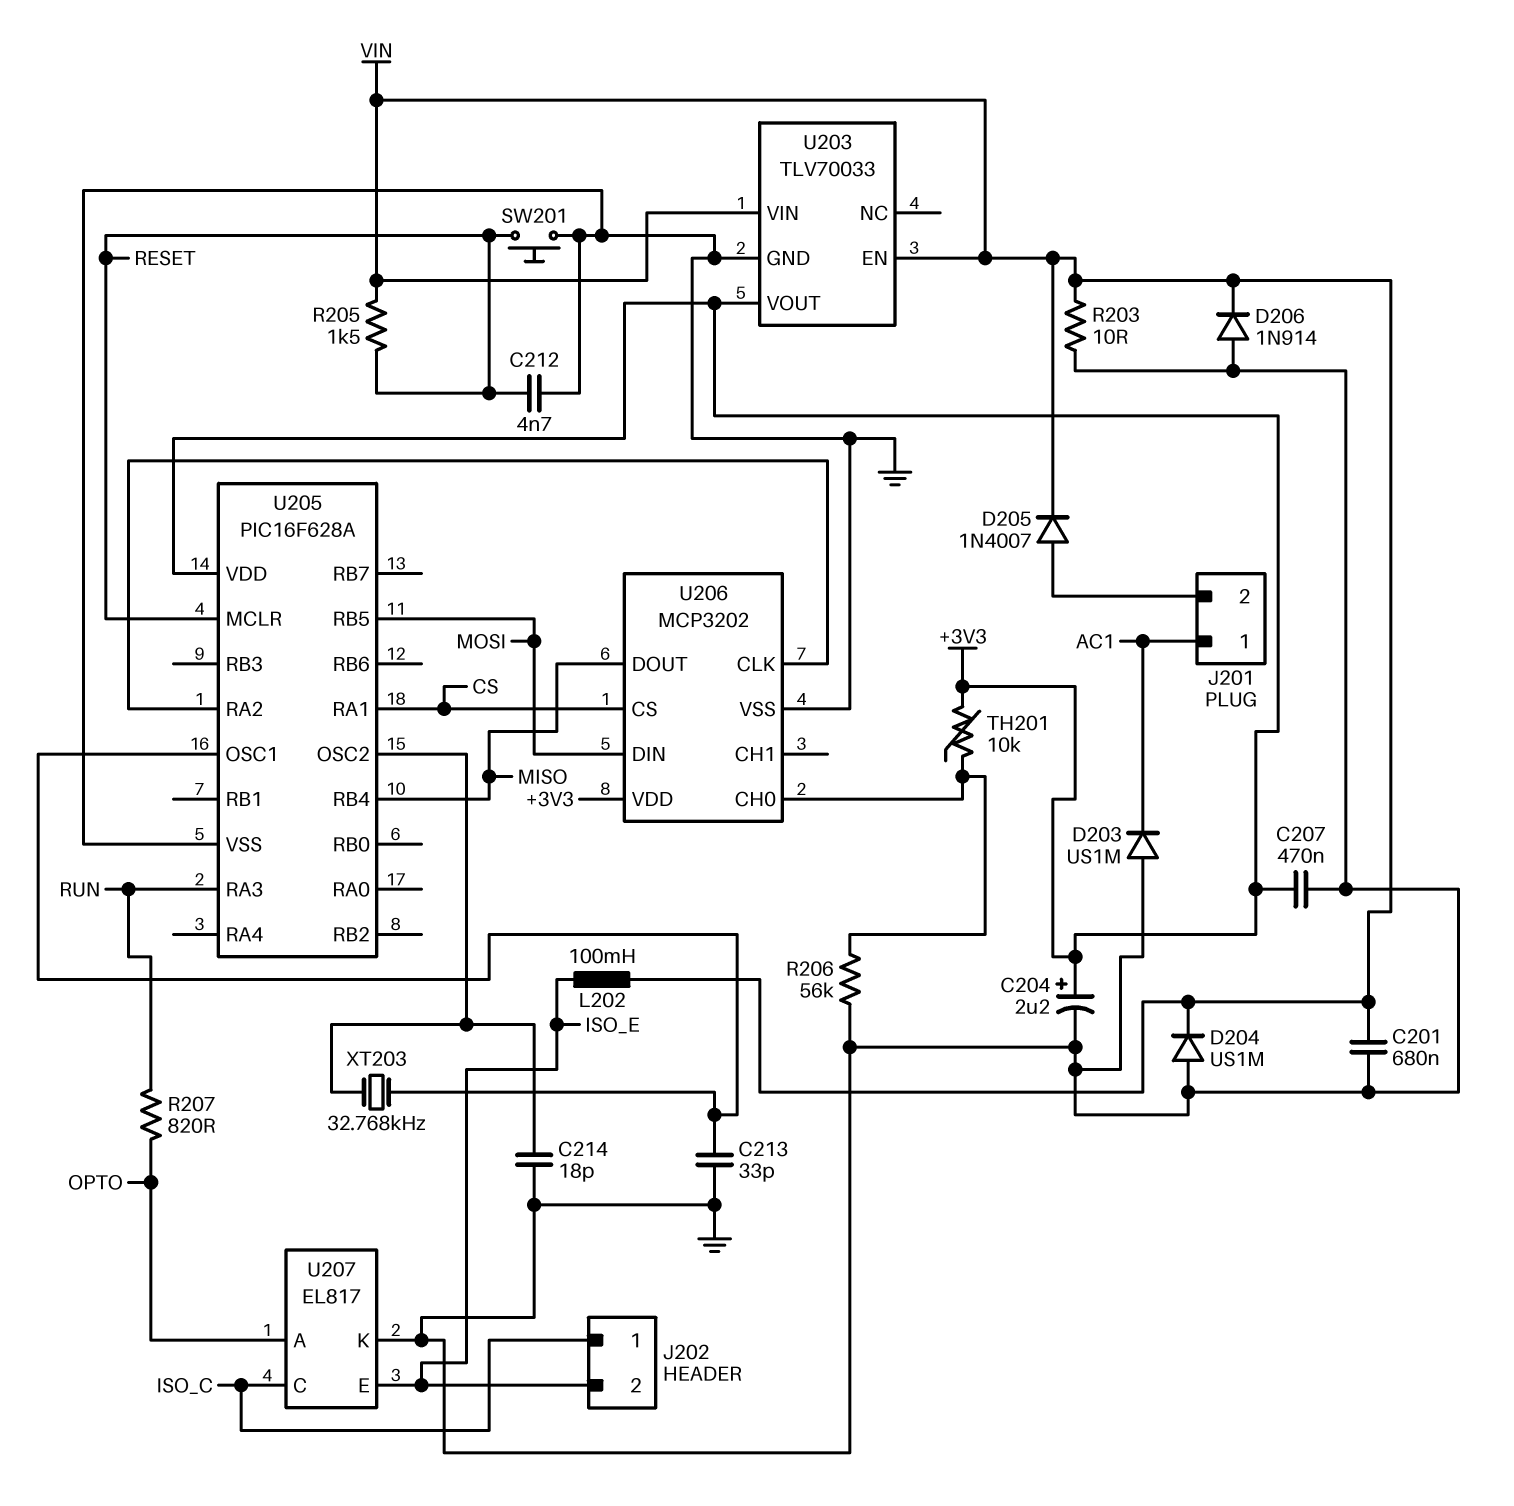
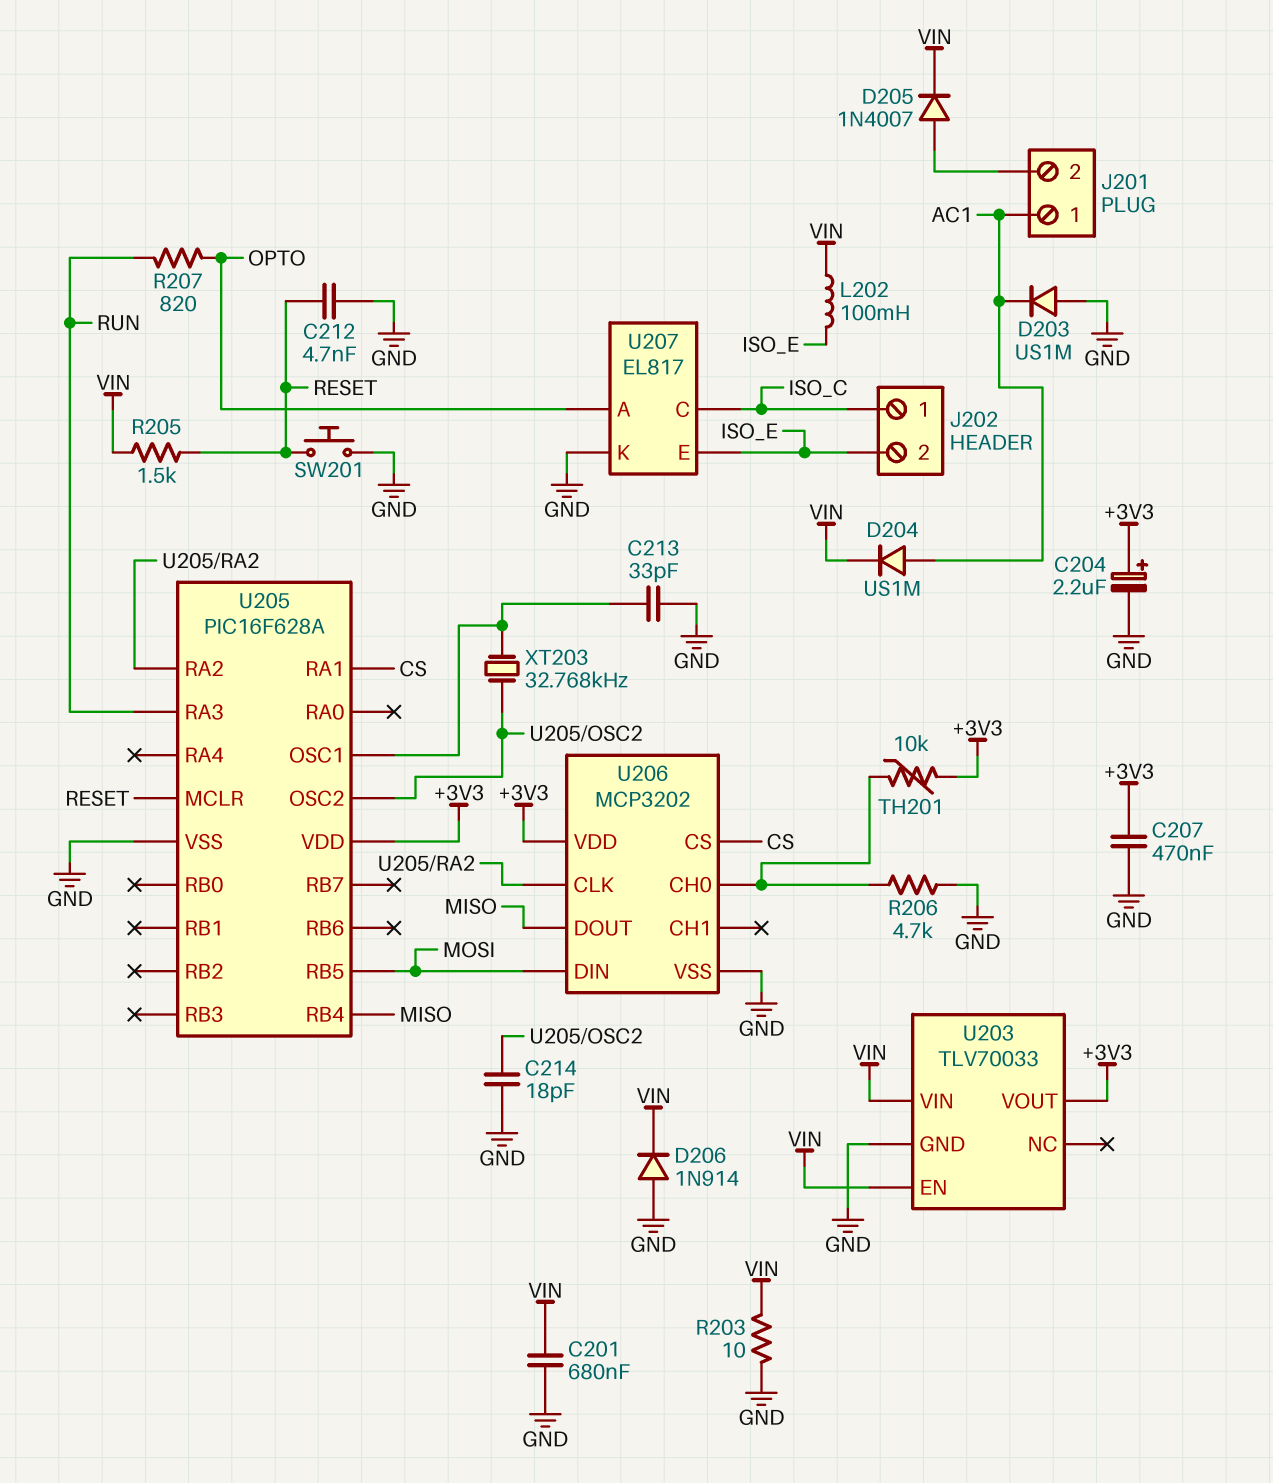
D204: diode US1M (A GND, K VIN) -> diode US1M (A AC1, K VIN)
R206: 56k (GND, U206/CH0) -> 4.7k (GND, U206/CH0)

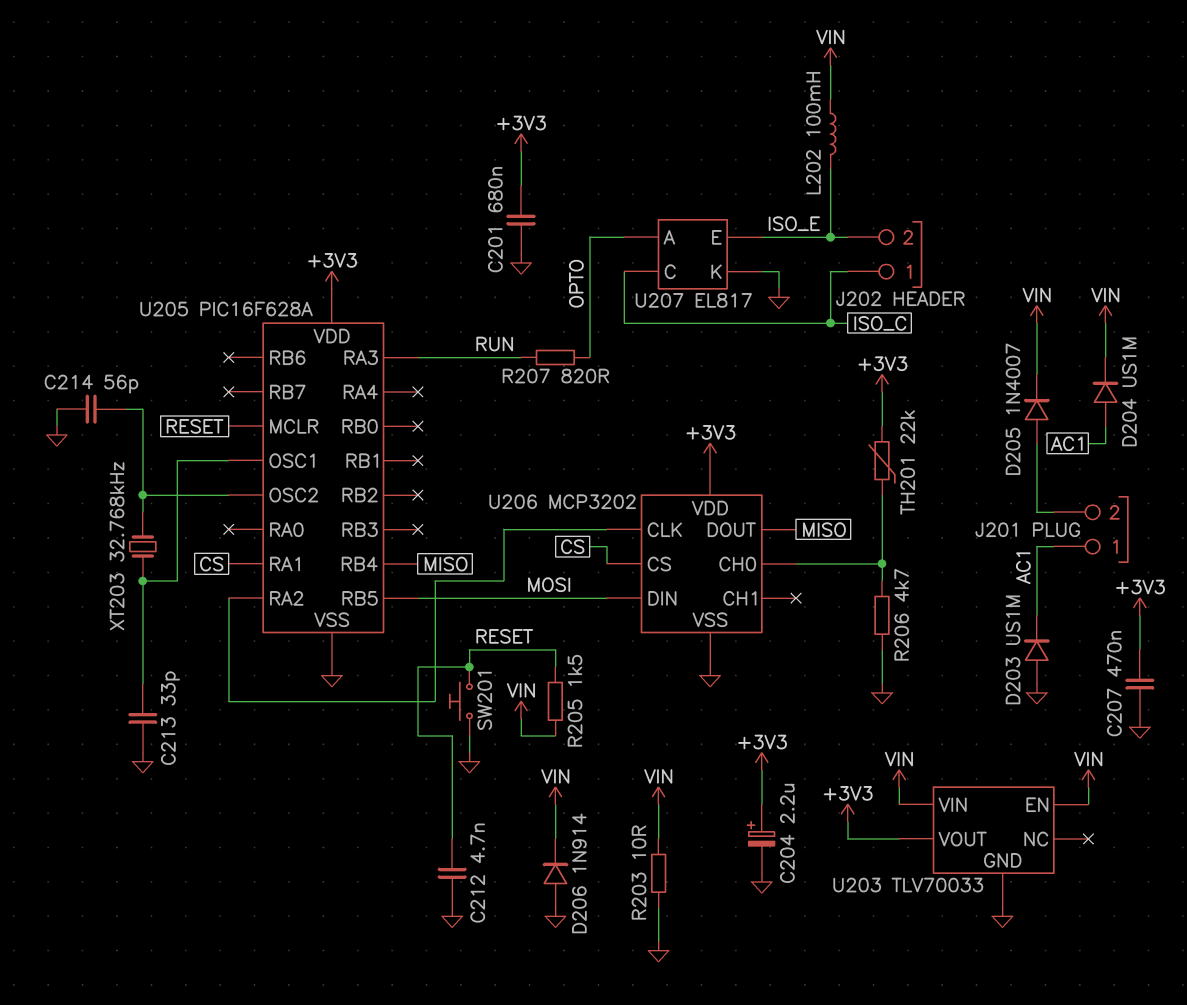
C201: 680nF (GND, VIN) -> 680nF (+3V3, GND)
C214: 18pF (GND, U205/OSC2) -> 56pF (GND, U205/OSC2)
TH201: 10k (+3V3, U206/CH0) -> 22k (+3V3, U206/CH0)

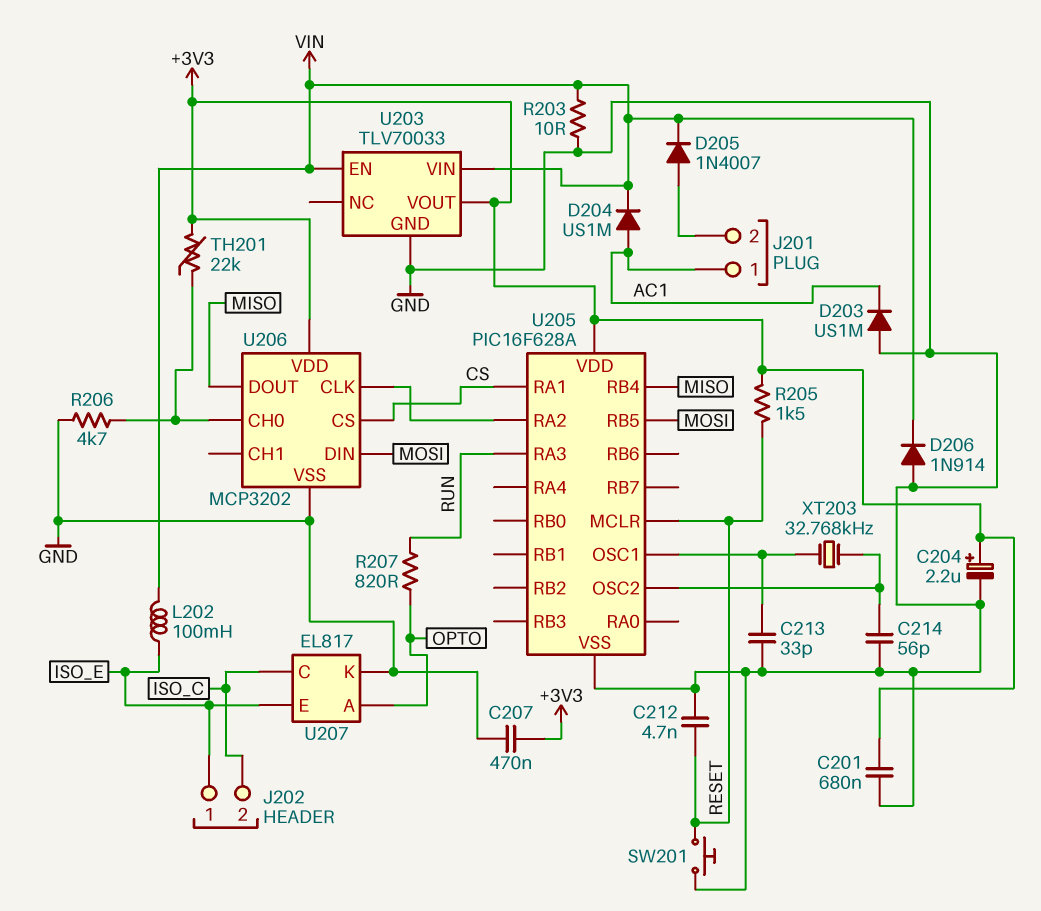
J202 pin 1: ISO_C -> ISO_E
J202 pin 2: ISO_E -> ISO_C
R205: 1.5k (RESET, VIN) -> 1.5k (+3V3, RESET)

